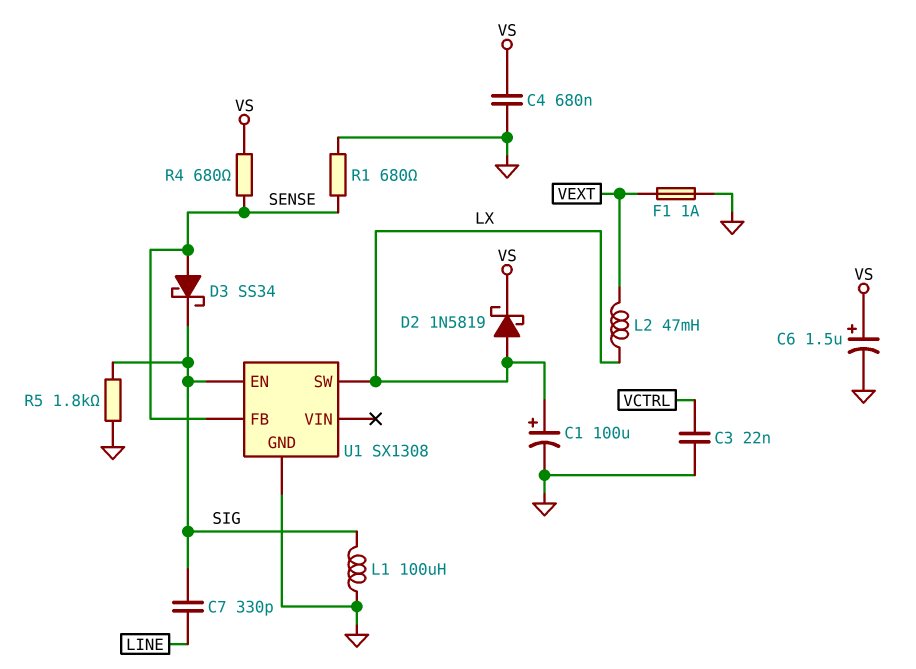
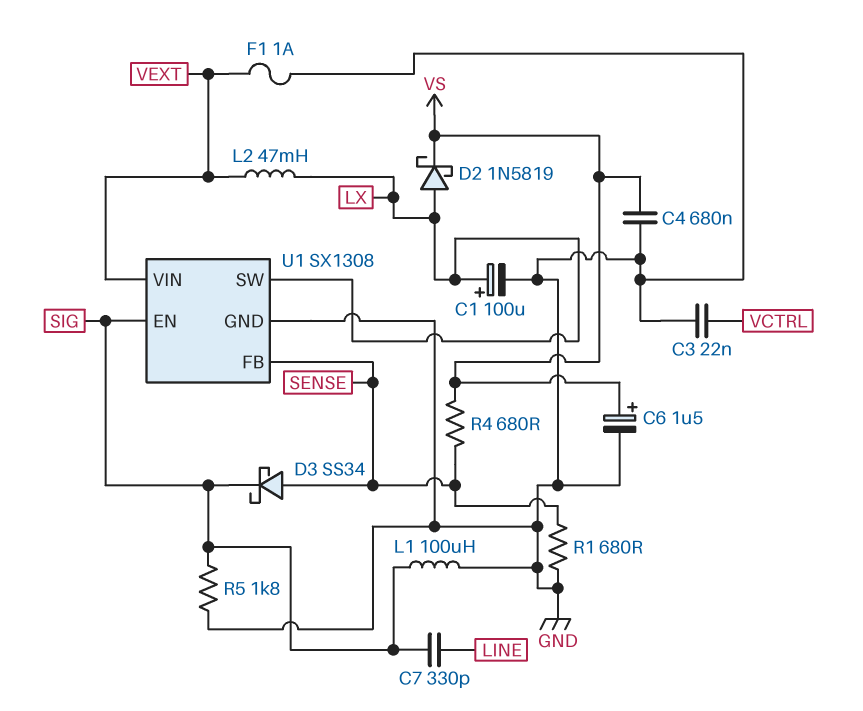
U1 pin VIN: none -> VEXT

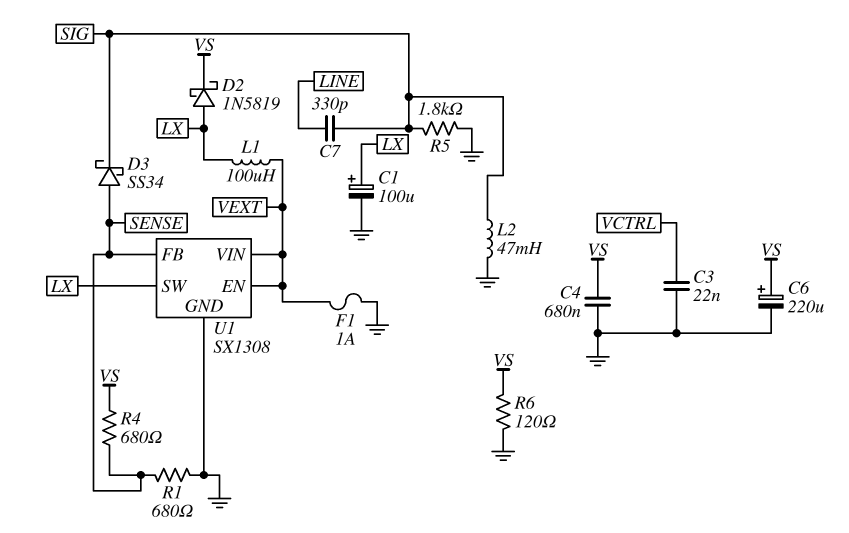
C6: 1.5uF (plus VS, minus GND) -> 220uF (plus VS, minus GND)
L1: 100uH (GND, SIG) -> 100uH (LX, VEXT)
L2: 47mH (LX, VEXT) -> 47mH (GND, SIG)
R6: none -> 120 (GND, VS)
U1 pin EN: SIG -> VEXT

